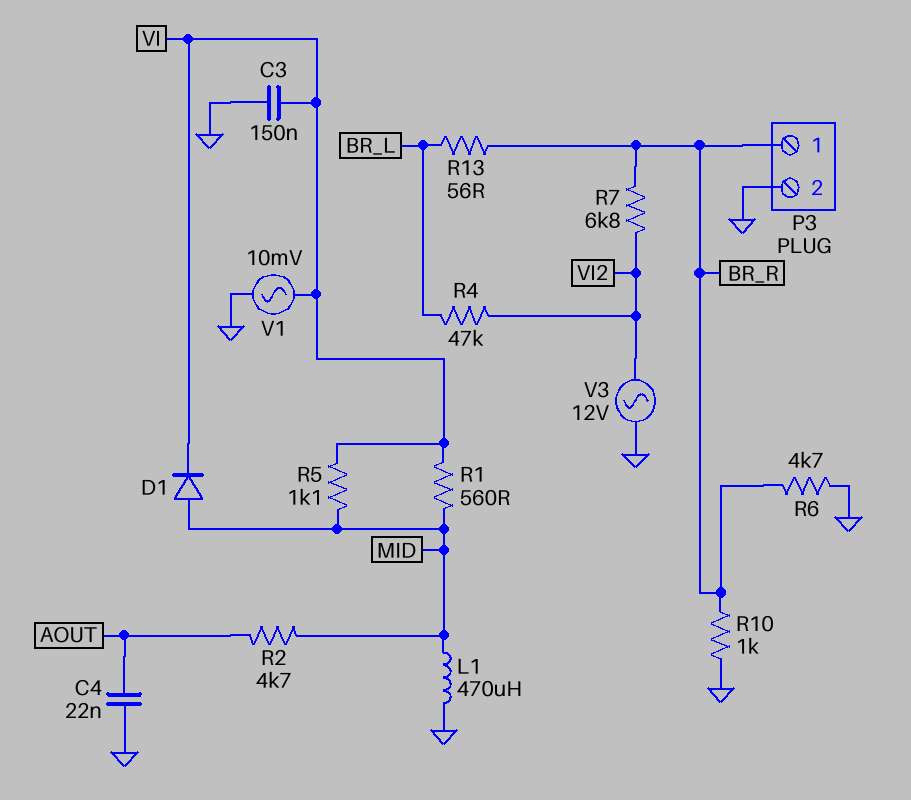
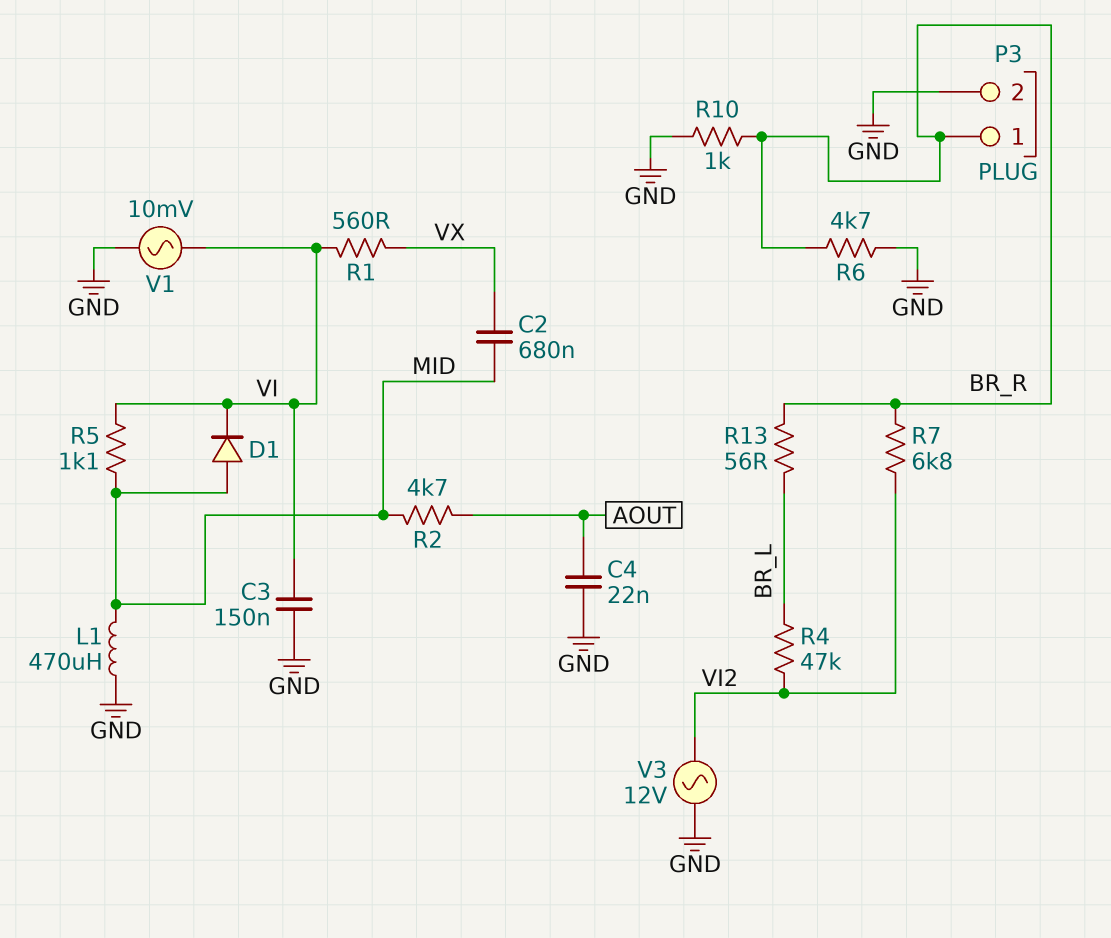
C2: none -> 680nF (MID, VX)
R1: 560 (MID, VI) -> 560 (VI, VX)

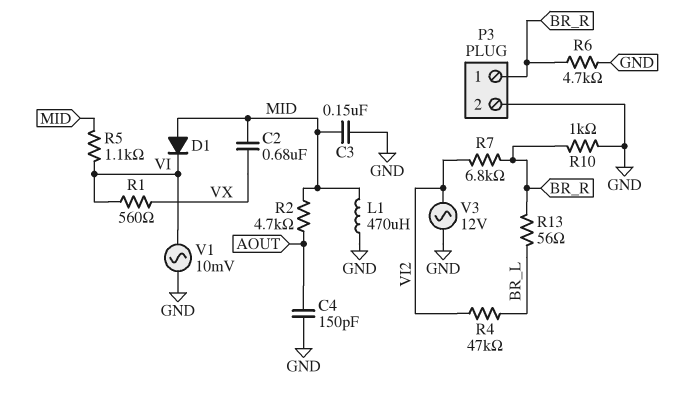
C3: 150nF (GND, VI) -> 150nF (GND, MID)
C4: 22nF (AOUT, GND) -> 150pF (AOUT, GND)

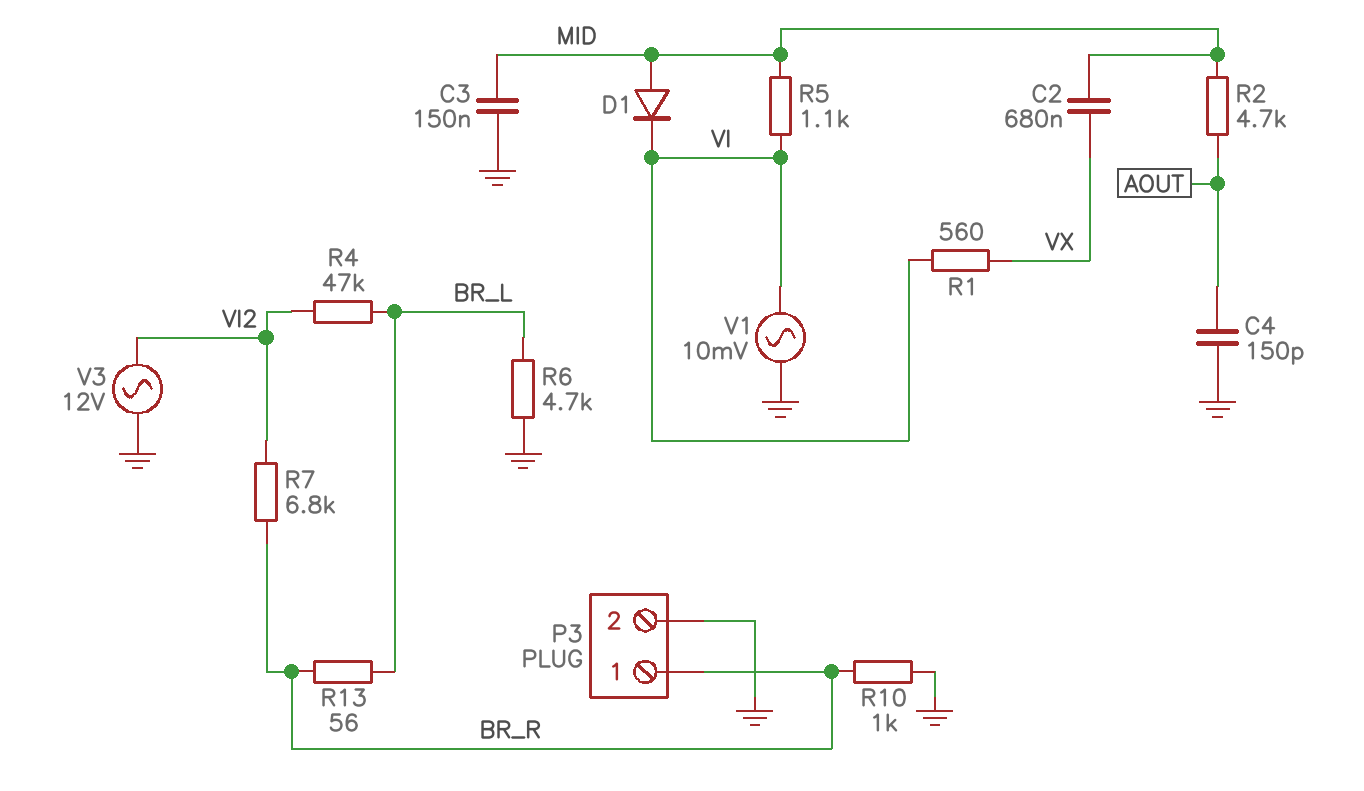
L1: 470uH (GND, MID) -> none
R6: 4.7k (BR_R, GND) -> 4.7k (BR_L, GND)

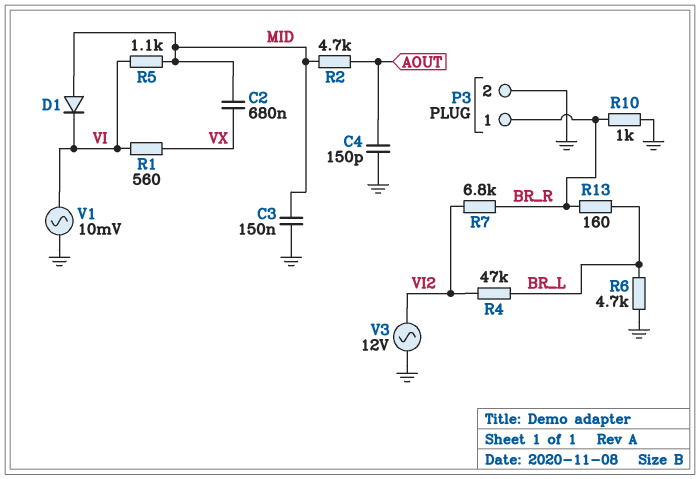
R13: 56 (BR_L, BR_R) -> 160 (BR_L, BR_R)

